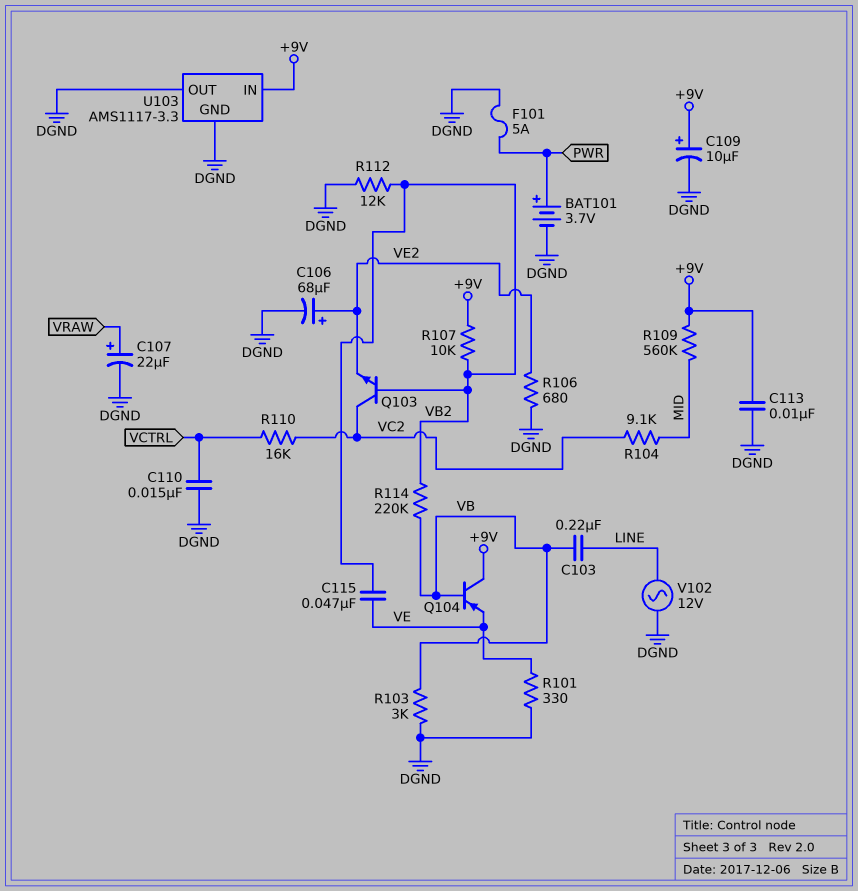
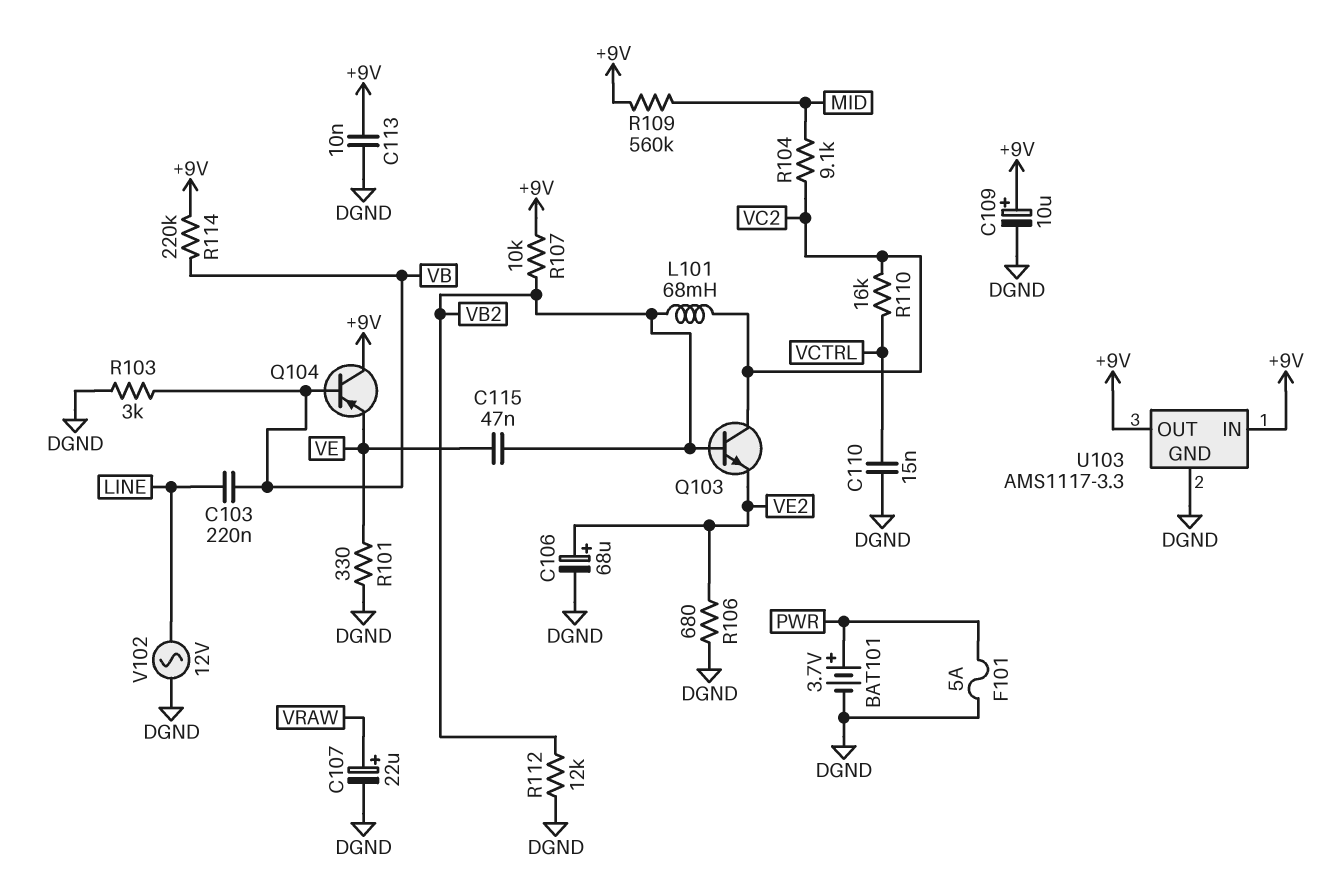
L101: none -> 68mH (VB2, VC2)
R114: 220k (VB, VB2) -> 220k (+9V, VB)
U103 pin OUT: DGND -> +9V

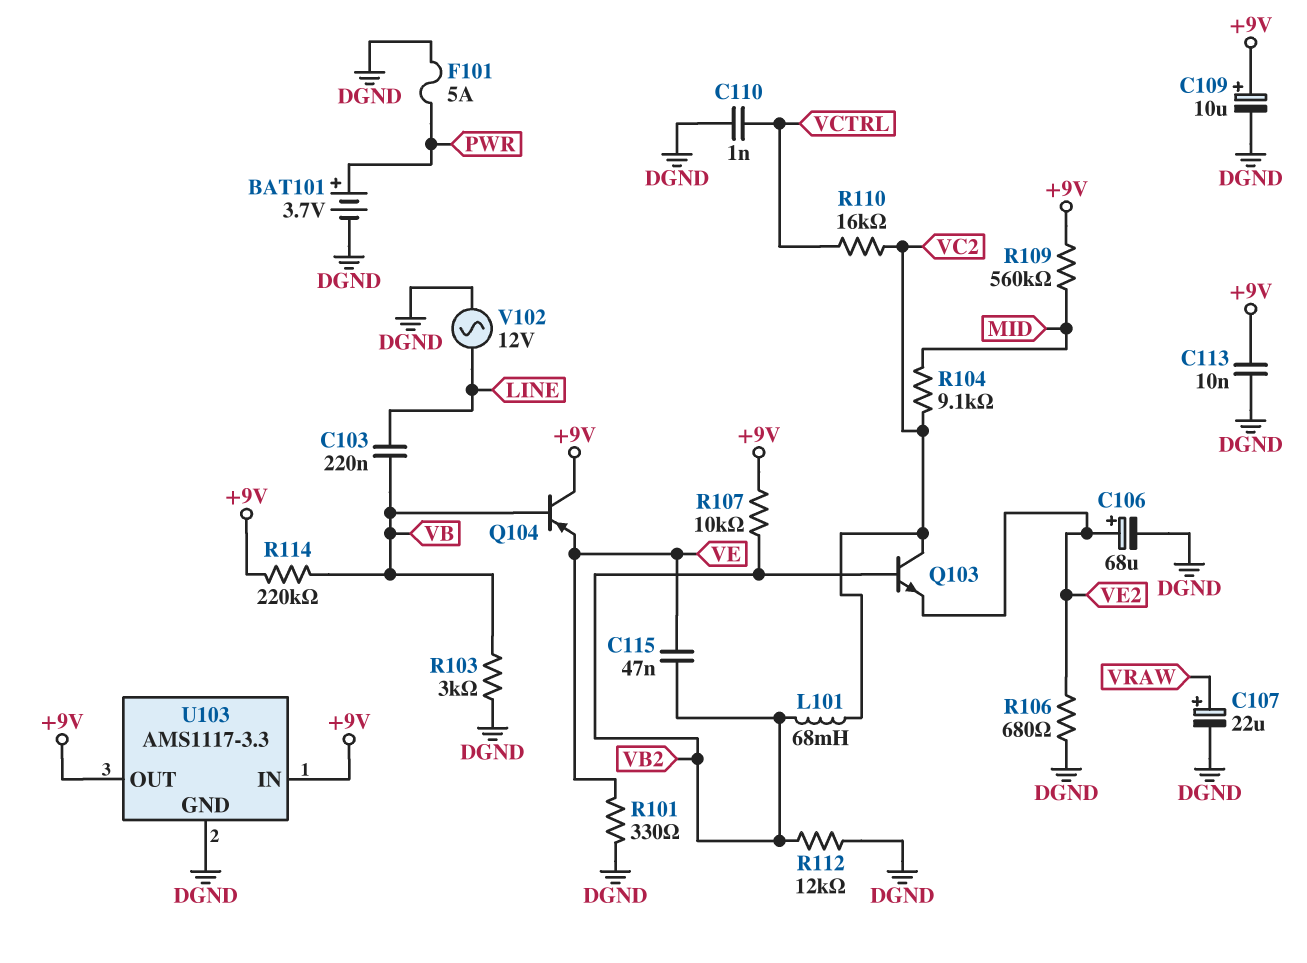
C110: 15nF (DGND, VCTRL) -> 1nF (DGND, VCTRL)

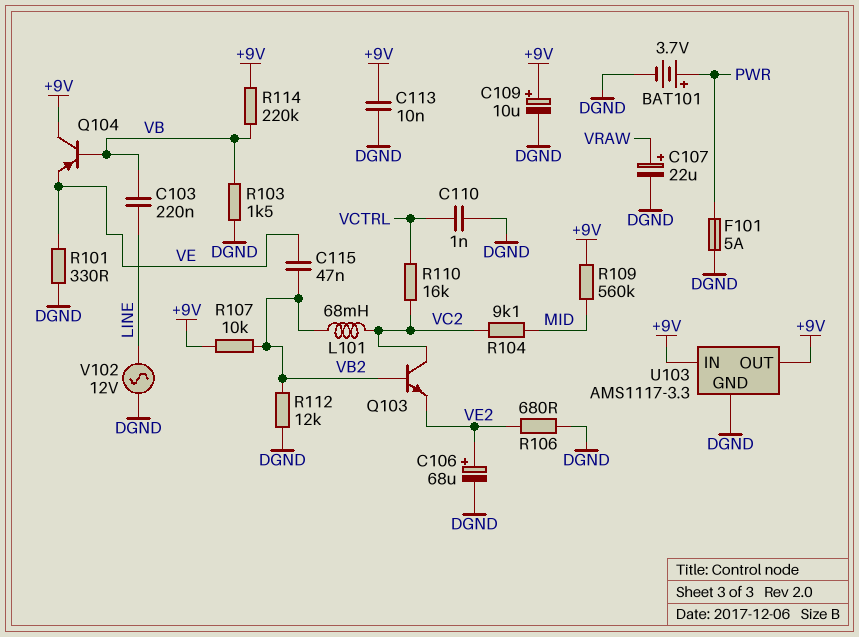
R103: 3k (DGND, VB) -> 1.5k (DGND, VB)

